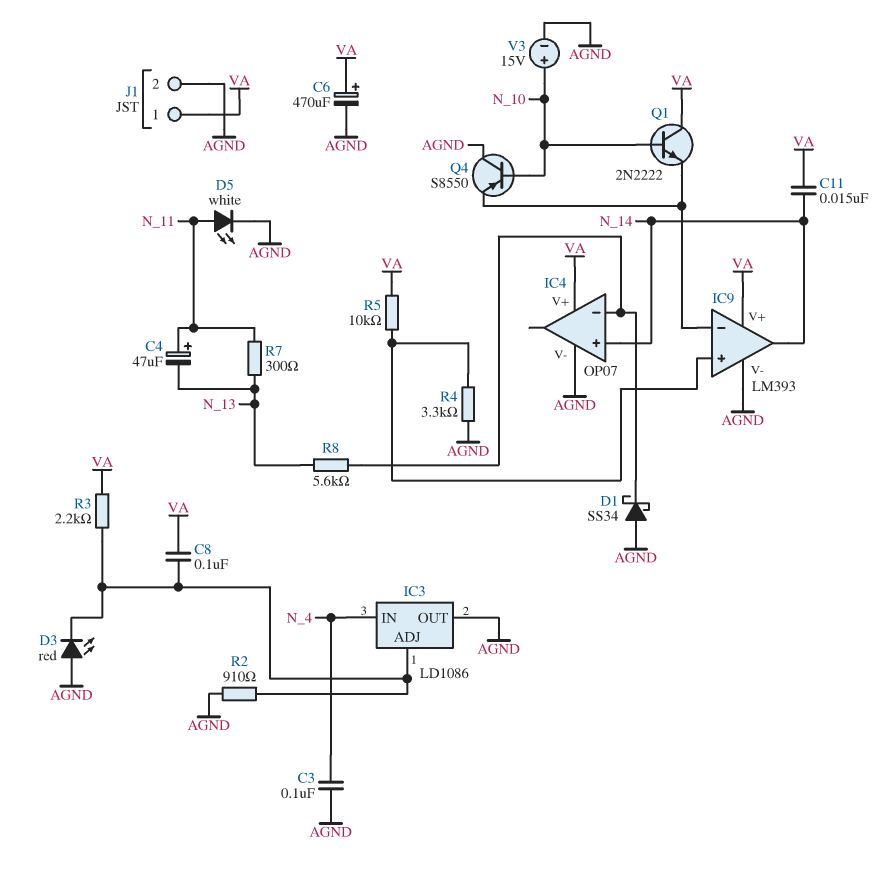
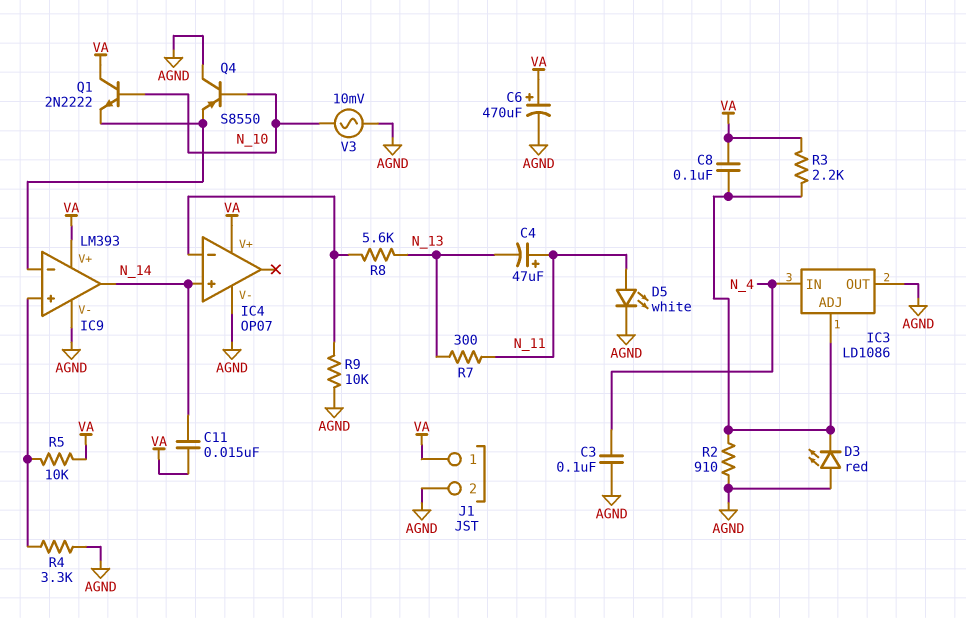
D1: schottky SS34 (A AGND, K IC4/in-) -> none
R9: none -> 10k (AGND, IC4/in-)
V3: 15V (plus N_10, minus AGND) -> AC 10mV (AGND, N_10)

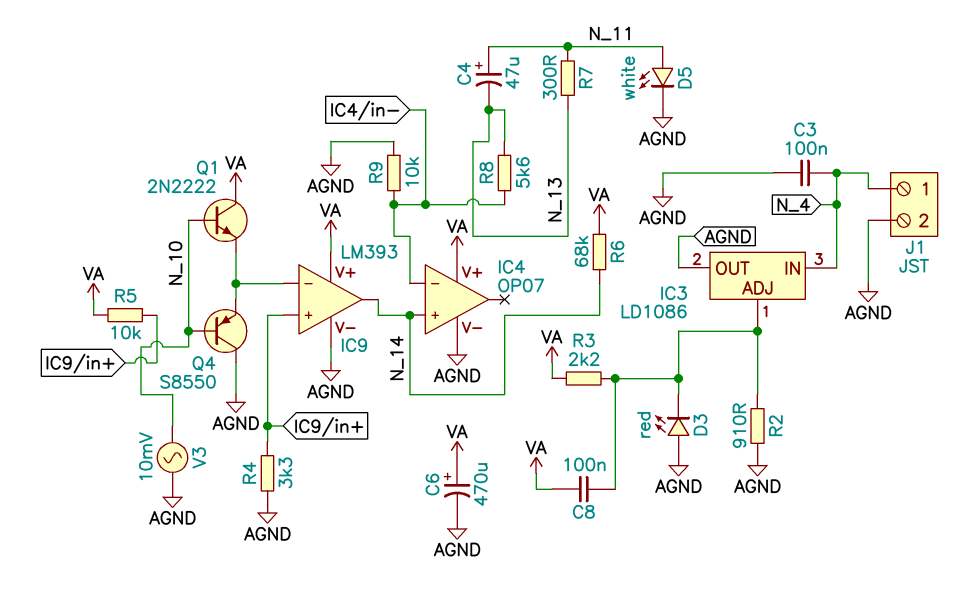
C11: 15nF (N_14, VA) -> none
J1 pin 1: VA -> N_4
R6: none -> 68k (N_14, VA)

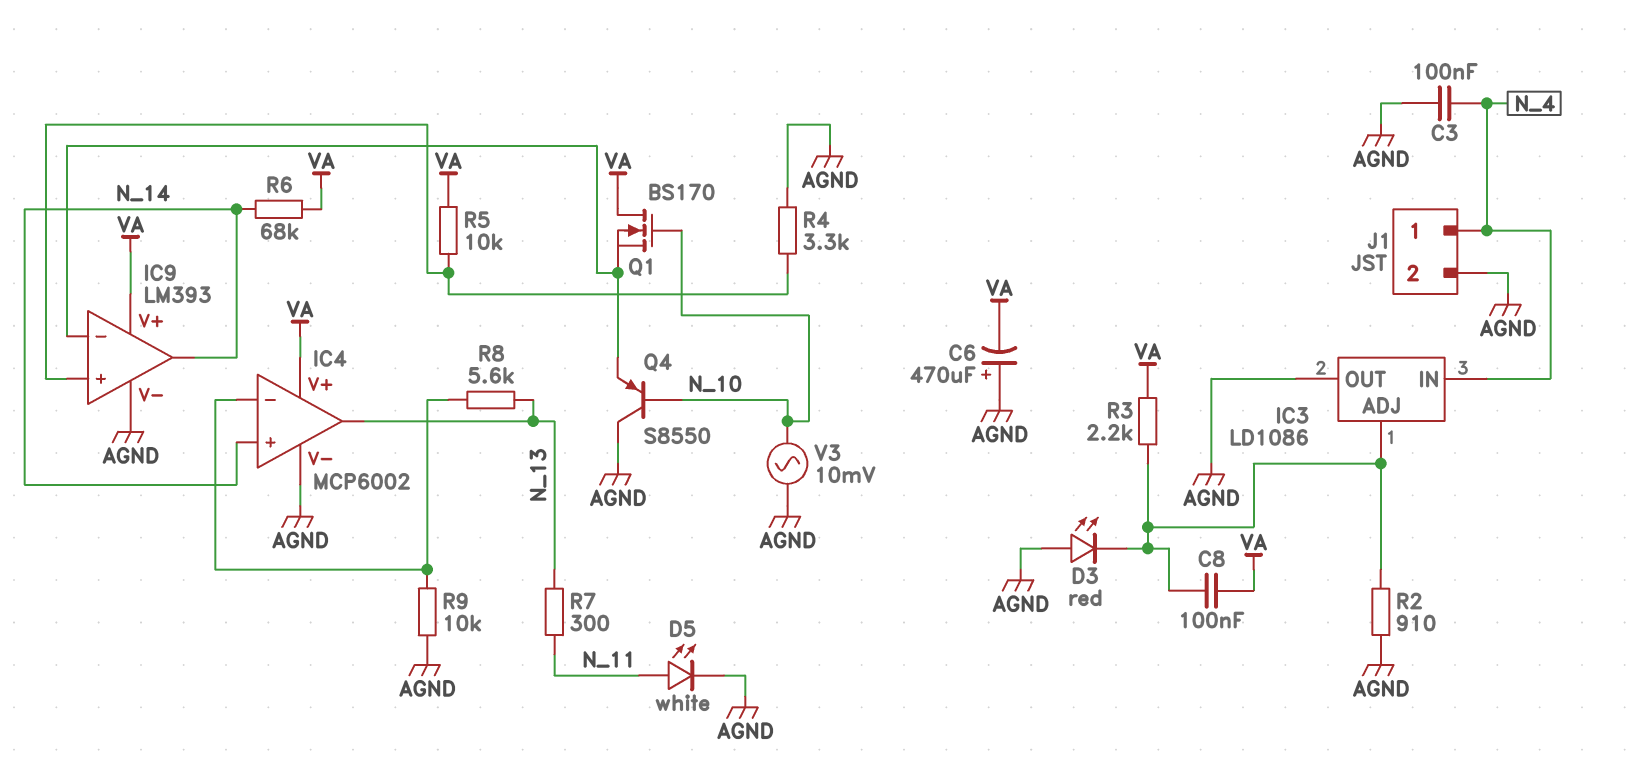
C4: 47uF (plus N_11, minus N_13) -> none
C6: 470uF (plus VA, minus AGND) -> 470uF (plus AGND, minus VA)
IC4: OP07 -> MCP6002
IC4 pin out: none -> N_13
Q1: NPN 2N2222 (B N_10, C VA, E IC9/in-) -> NMOS BS170 (G N_10, D VA, S IC9/in-)

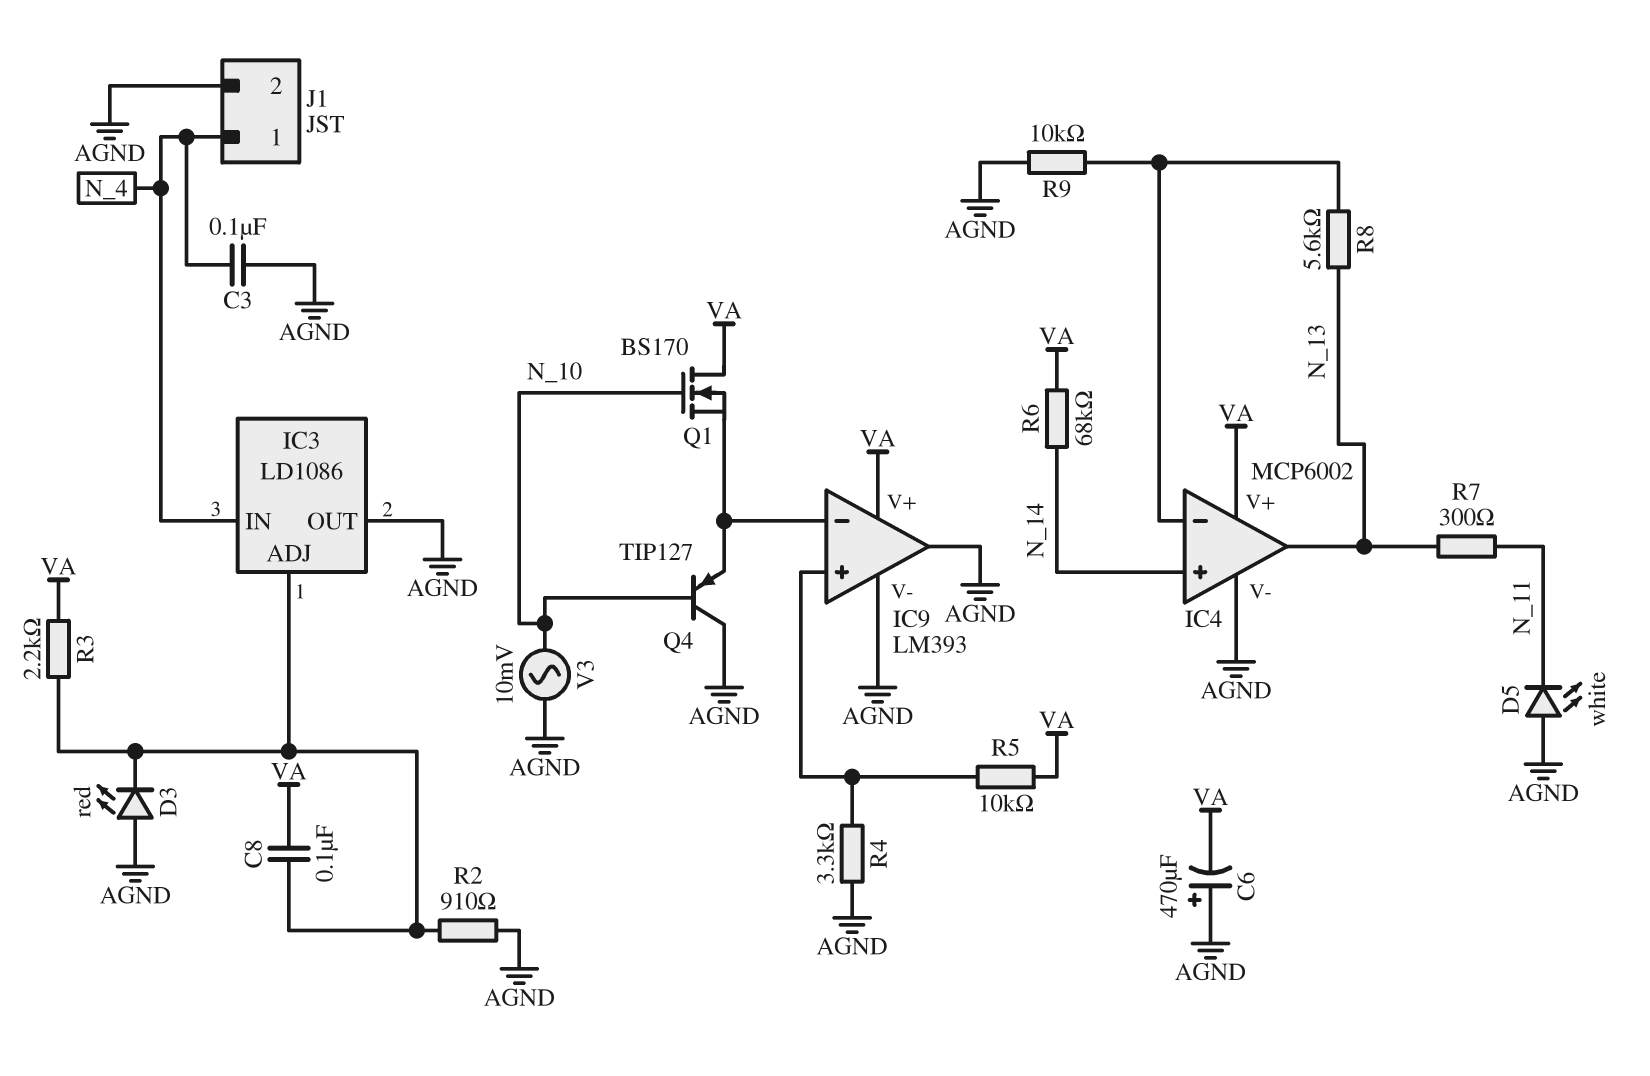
D5: LED white (A N_11, K AGND) -> LED white (A AGND, K N_11)
IC9 pin out: N_14 -> AGND
Q4: PNP S8550 (B N_10, C AGND, E IC9/in-) -> PNP TIP127 (B N_10, C AGND, E IC9/in-)

